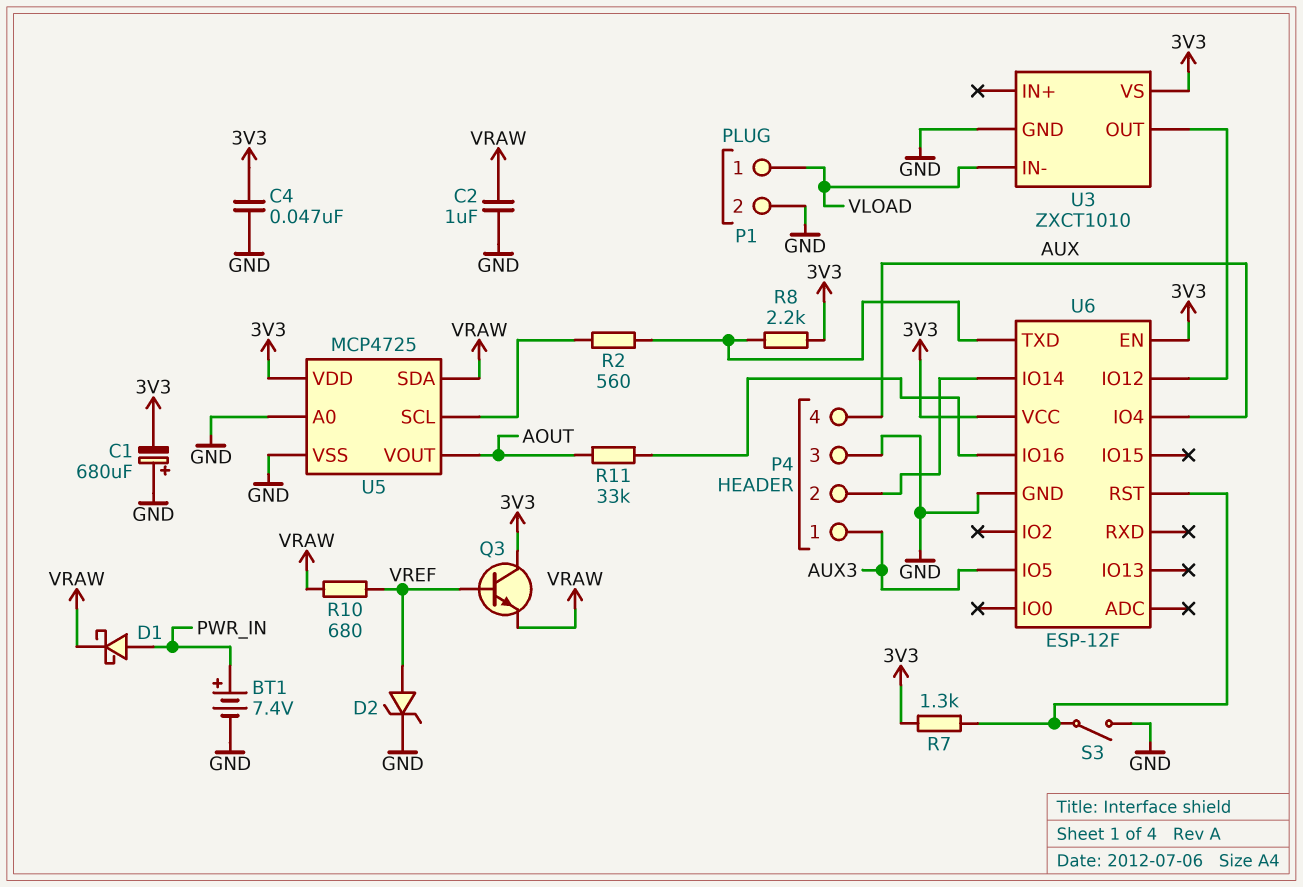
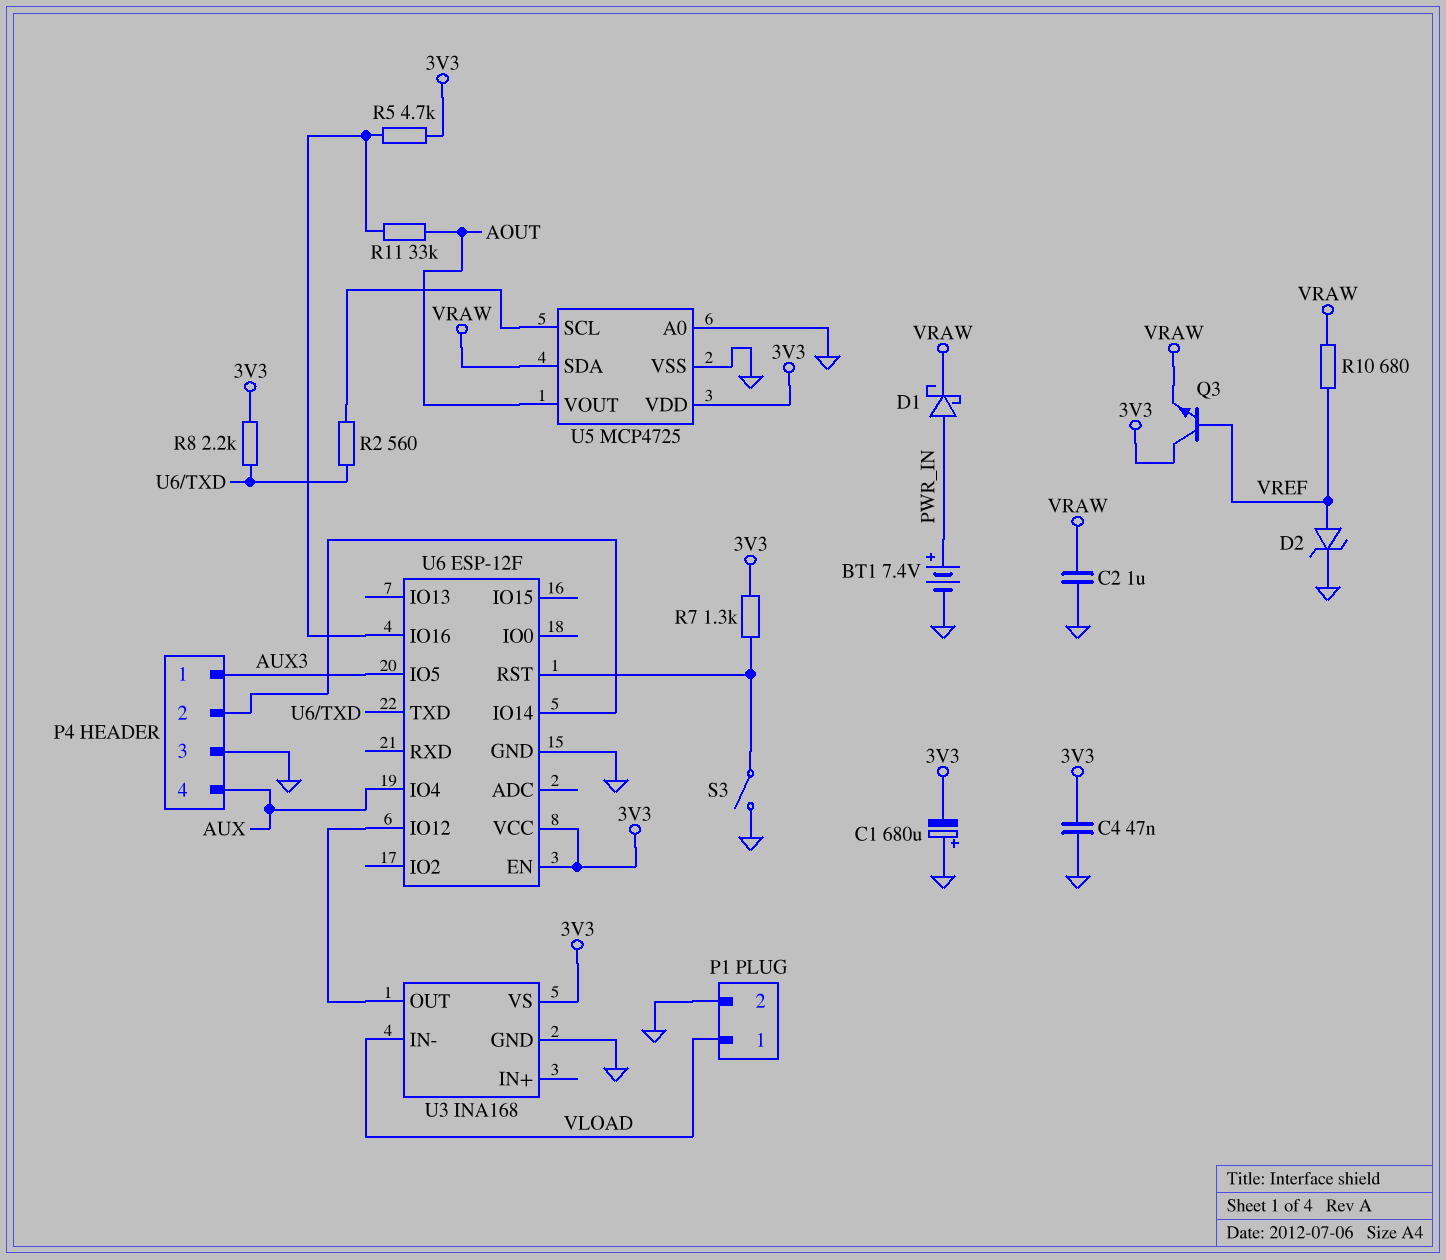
R5: none -> 4.7k (3V3, U6/IO16)
U3: ZXCT1010 -> INA168

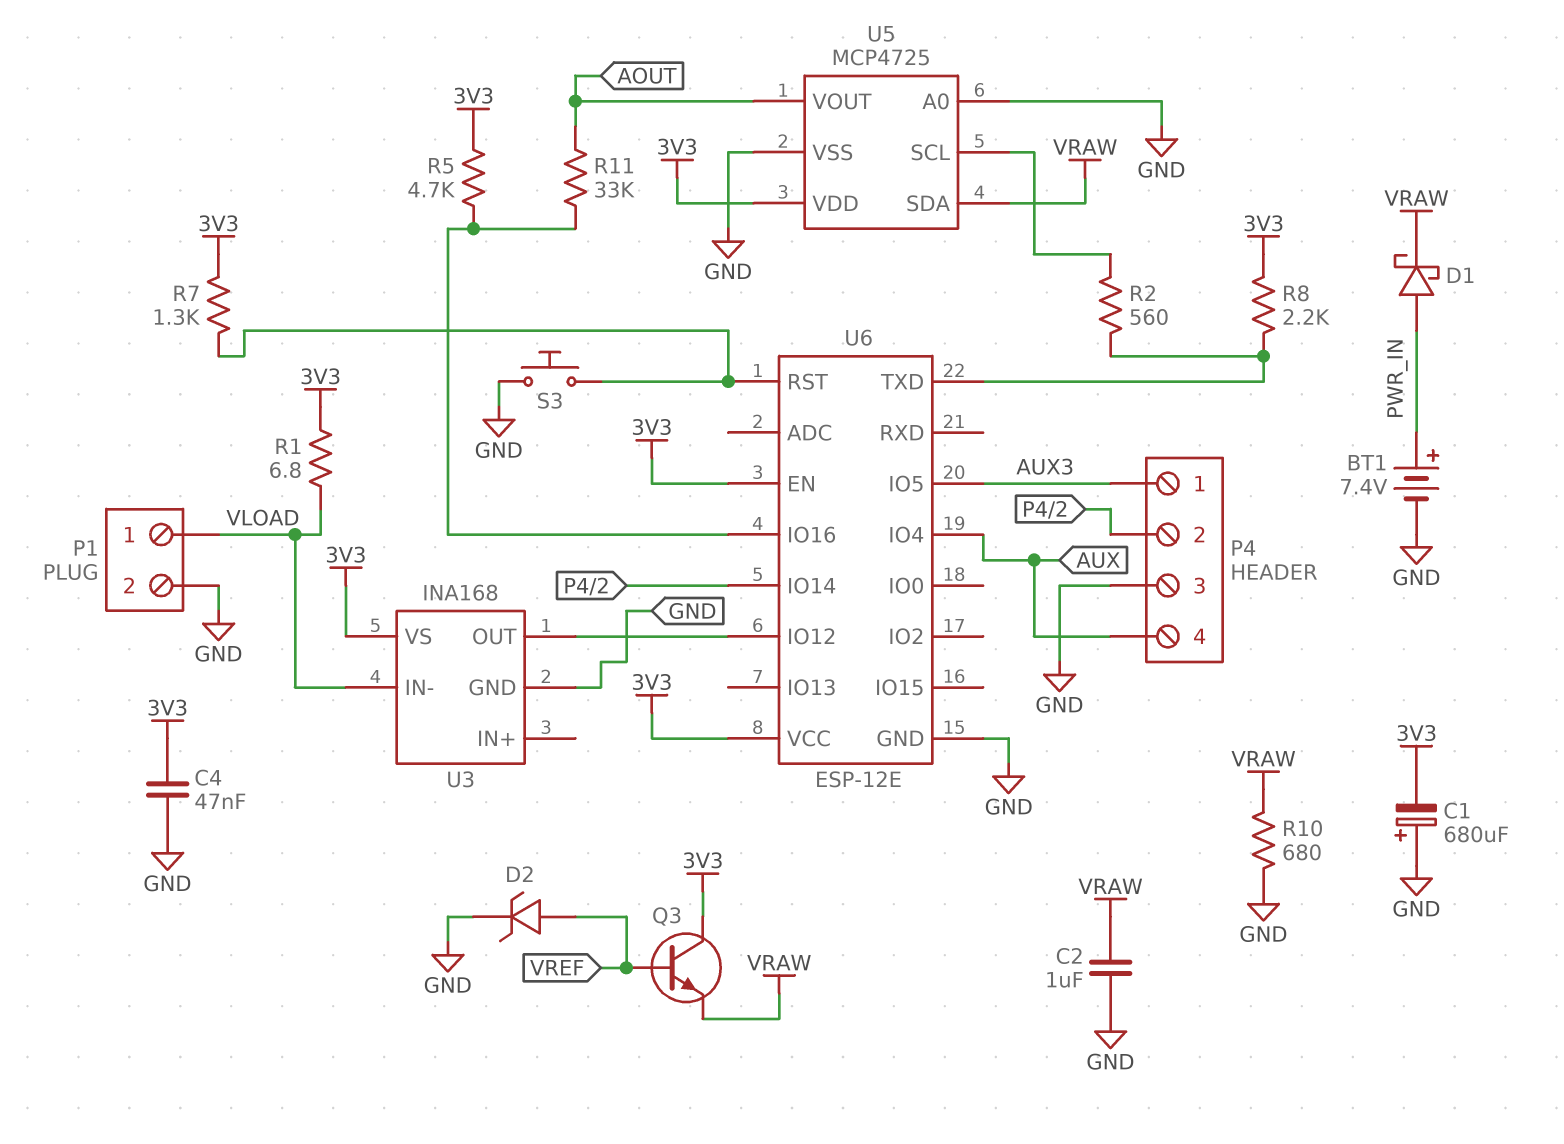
R1: none -> 6.8 (3V3, VLOAD)
R10: 680 (VRAW, VREF) -> 680 (GND, VRAW)
S3: switch (GND, U6/RST) -> button (GND, U6/RST)
U6: ESP-12F -> ESP-12E

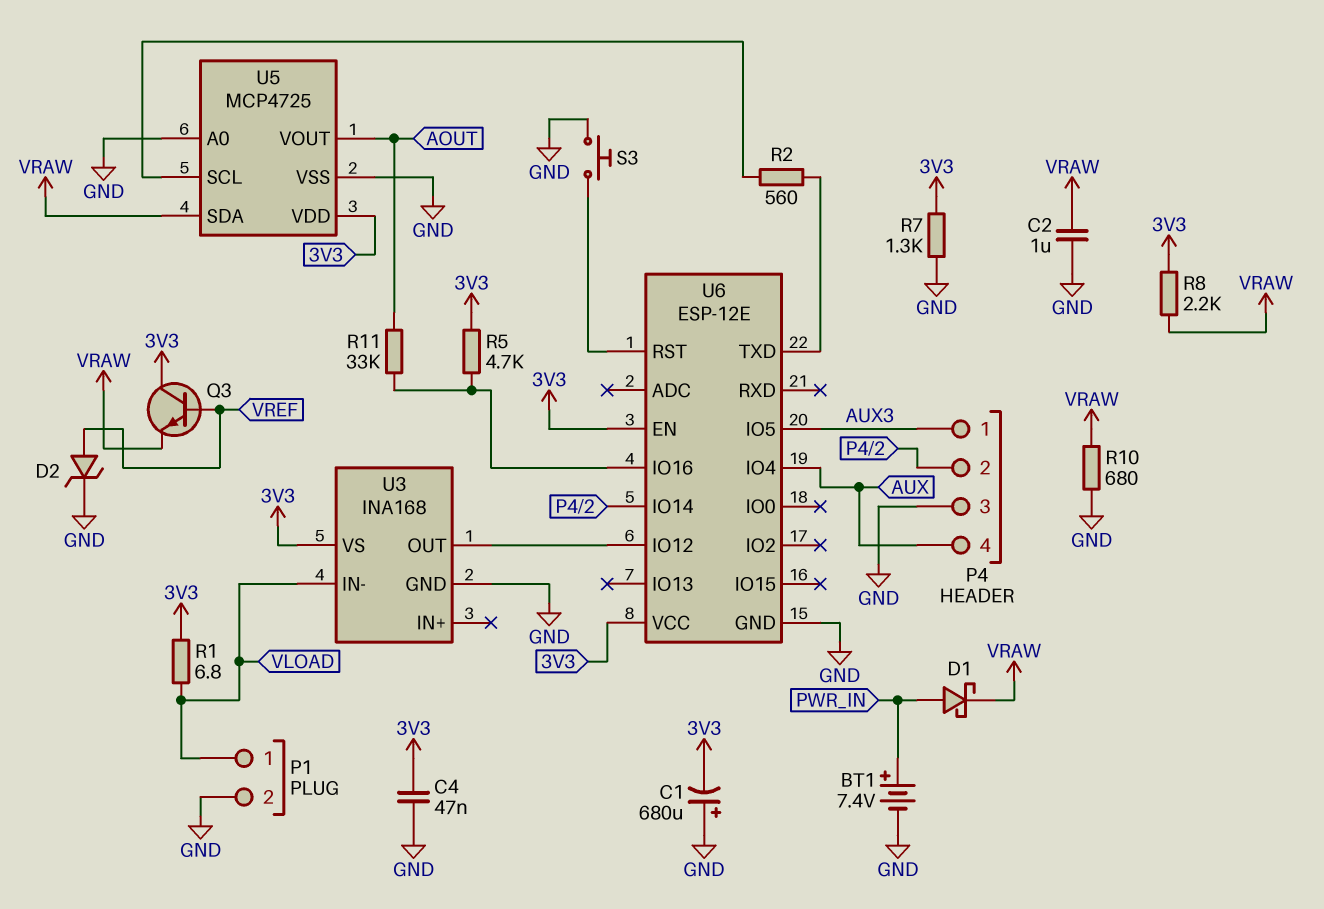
R7: 1.3k (3V3, U6/RST) -> 1.3k (3V3, GND)
R8: 2.2k (3V3, U6/TXD) -> 2.2k (3V3, VRAW)

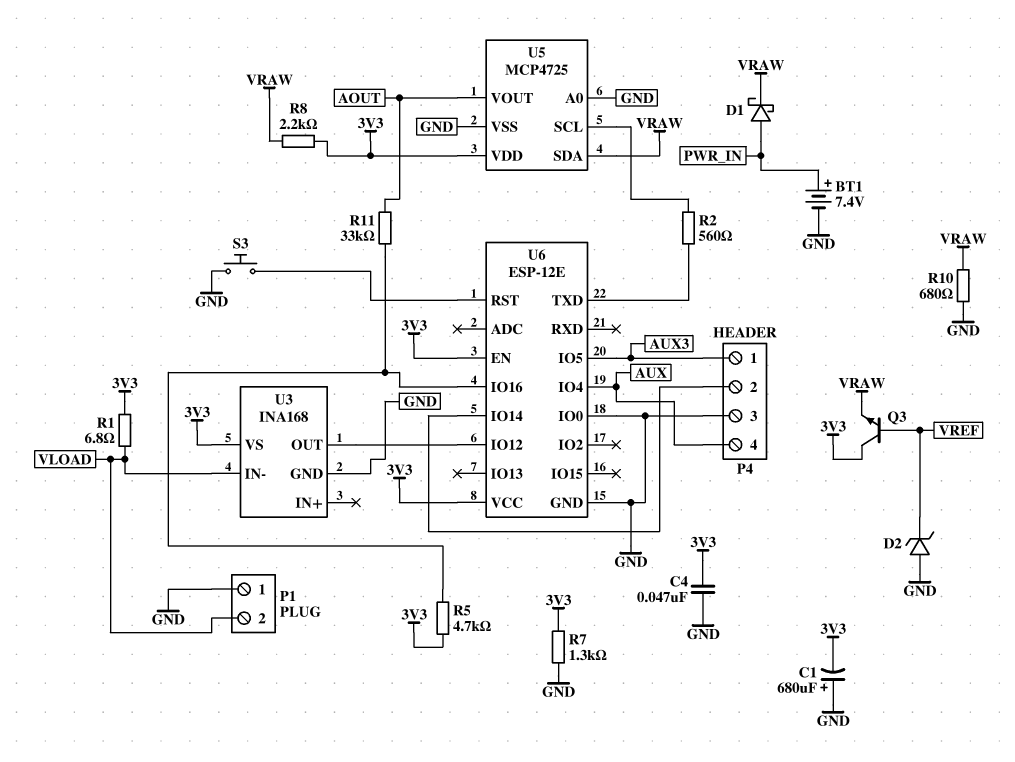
C2: 1uF (GND, VRAW) -> none
D2: zener (A VREF, K GND) -> zener (A GND, K VREF)
P1 pin 1: VLOAD -> GND
P1 pin 2: GND -> VLOAD
U6 pin IO0: none -> GND

